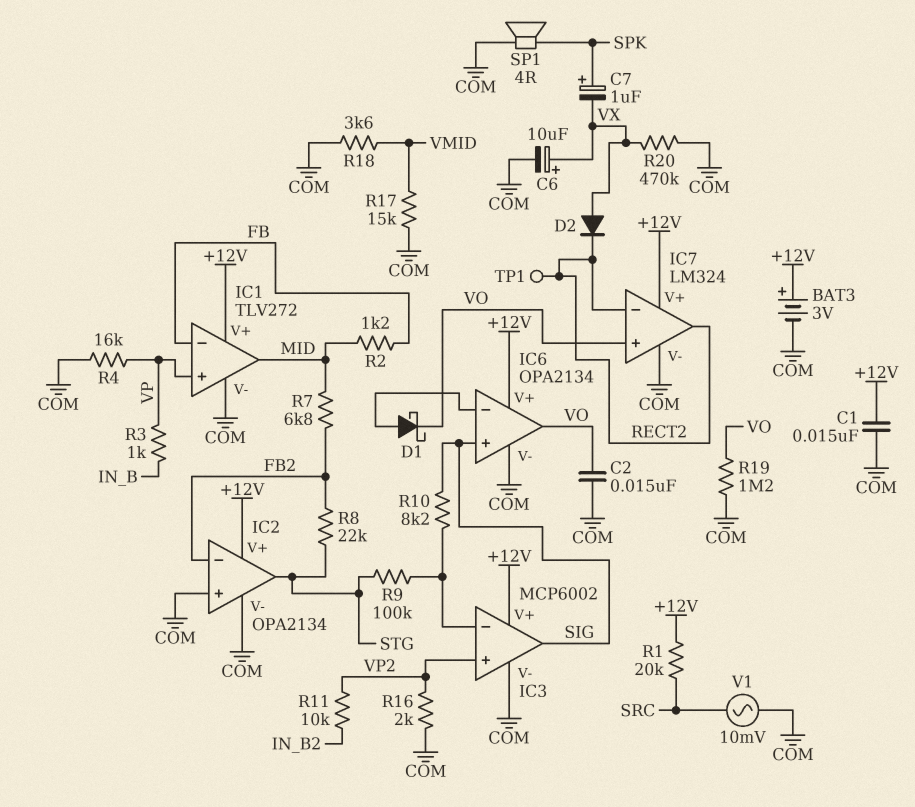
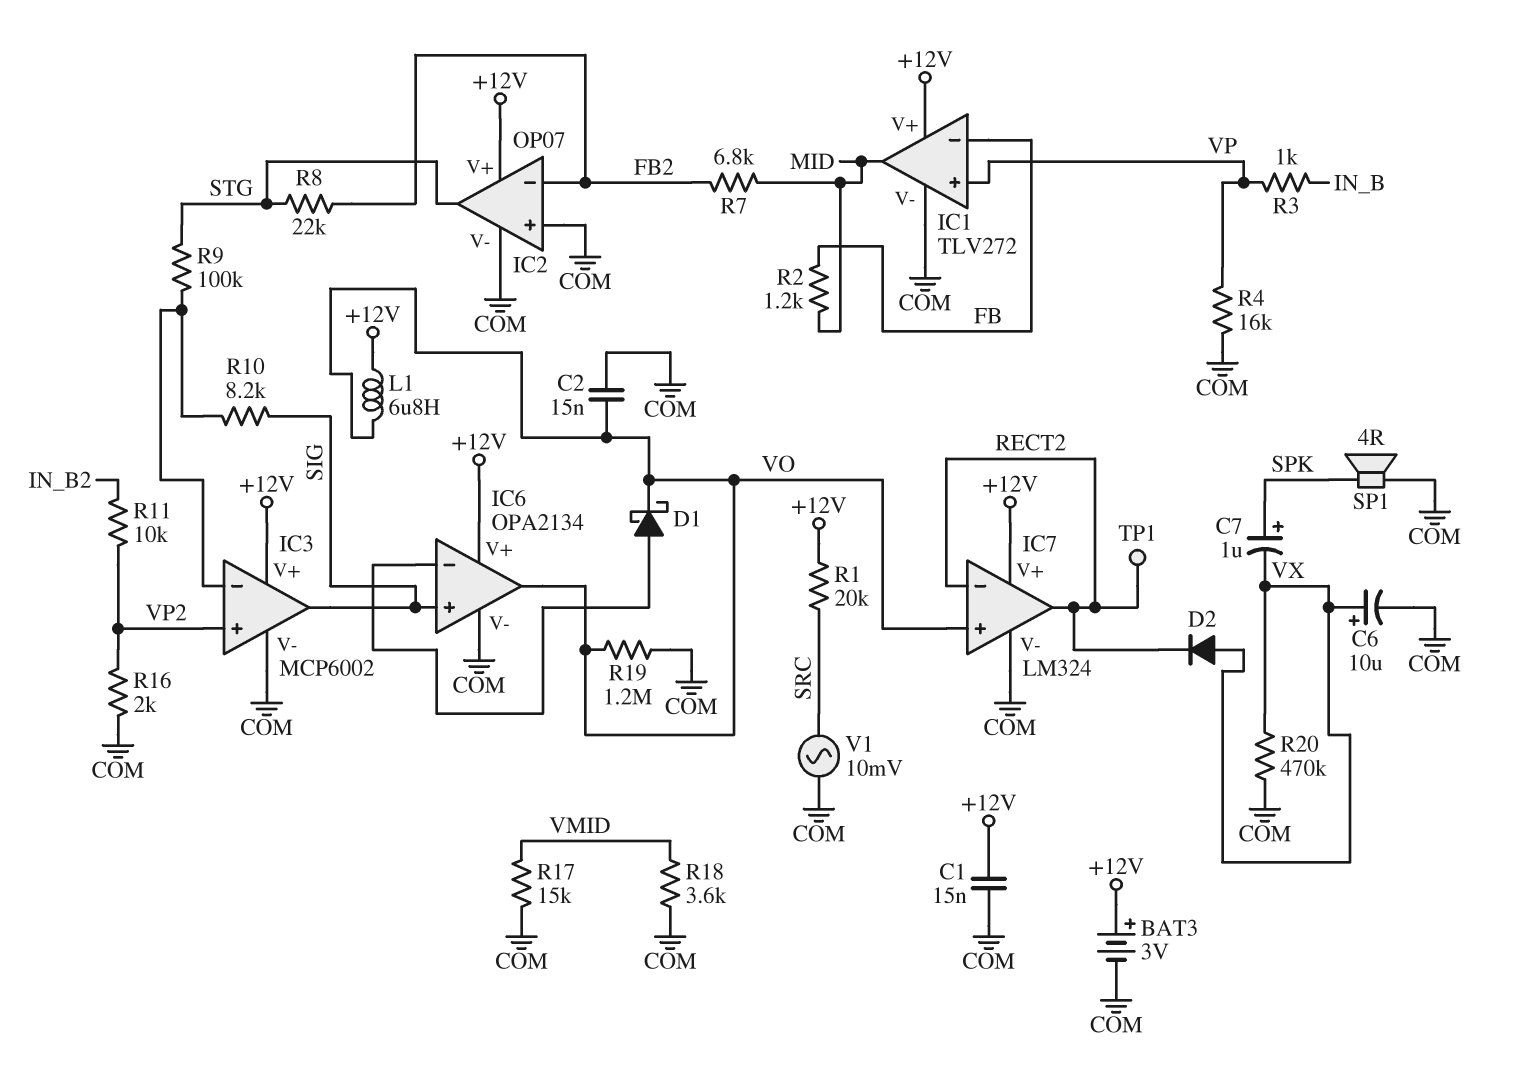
IC2: OPA2134 -> OP07
L1: none -> 6.8uH (+12V, VO)

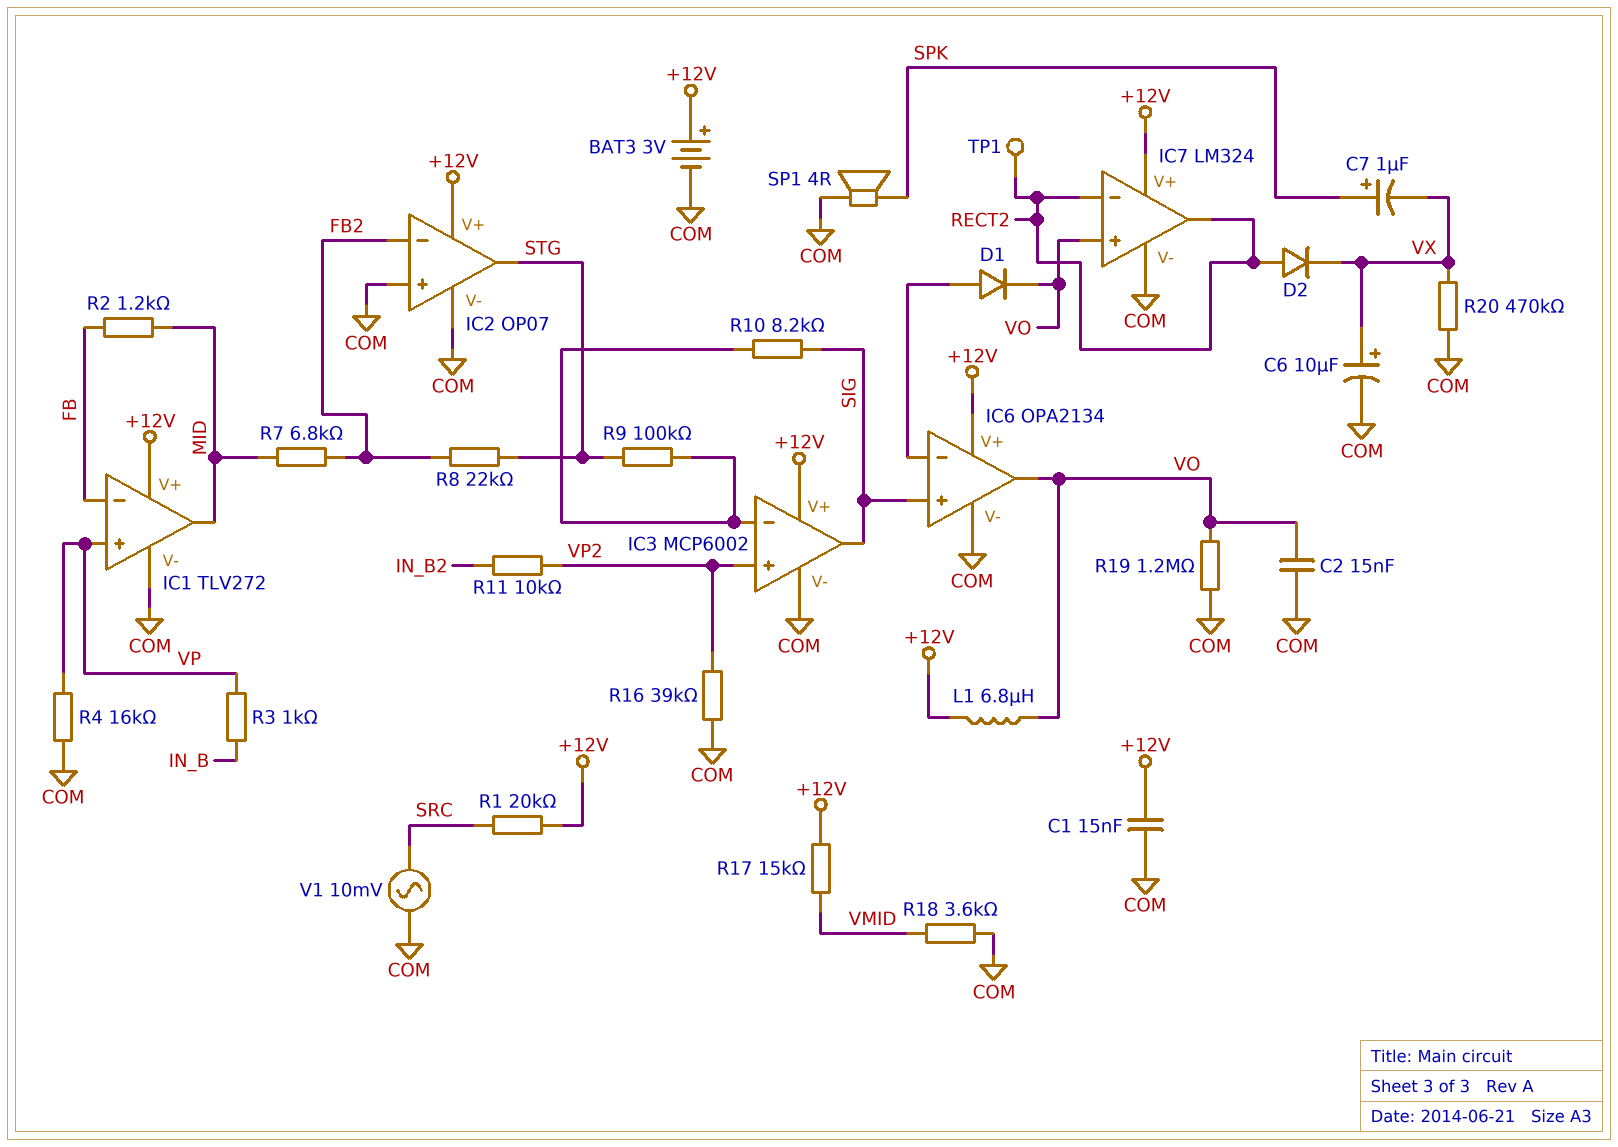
D1: schottky (A IC6/in-, K VO) -> diode (A IC6/in-, K VO)
D2: diode (A VX, K RECT2) -> diode (A RECT2, K VX)
R16: 2k (COM, VP2) -> 39k (COM, VP2)
R17: 15k (COM, VMID) -> 15k (+12V, VMID)

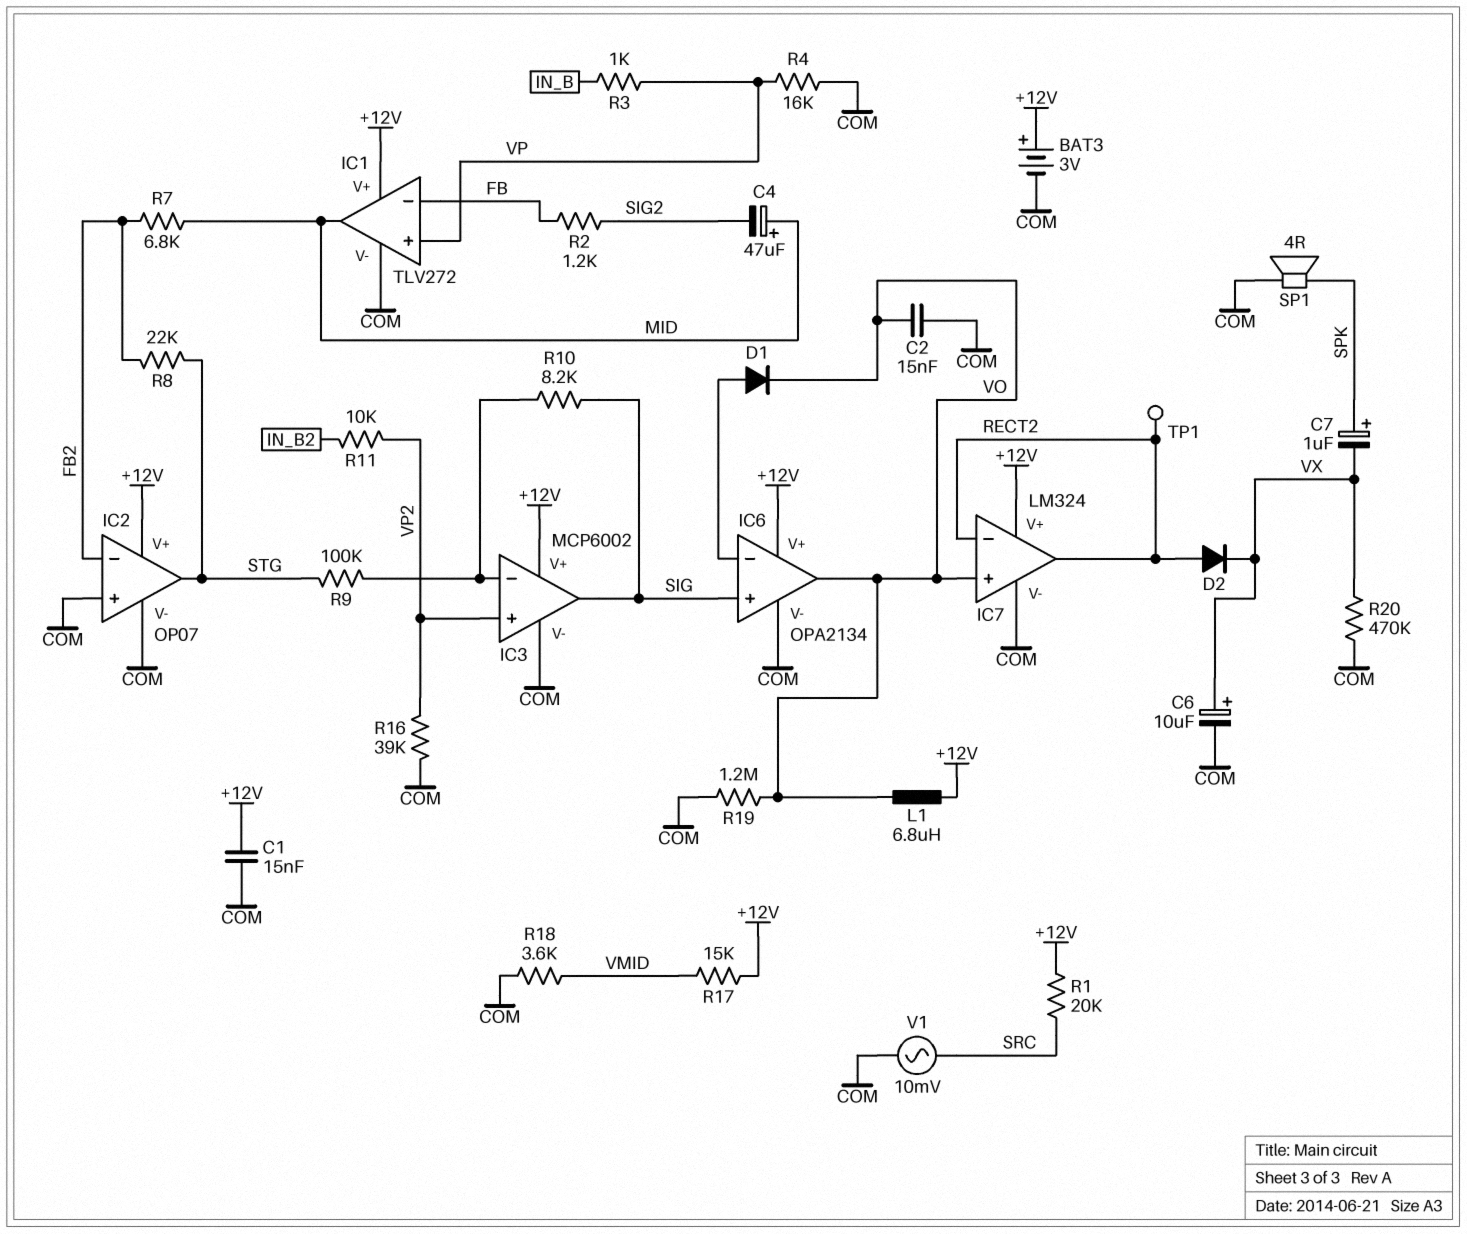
C4: none -> 47uF (plus MID, minus SIG2)
R2: 1.2k (FB, MID) -> 1.2k (FB, SIG2)

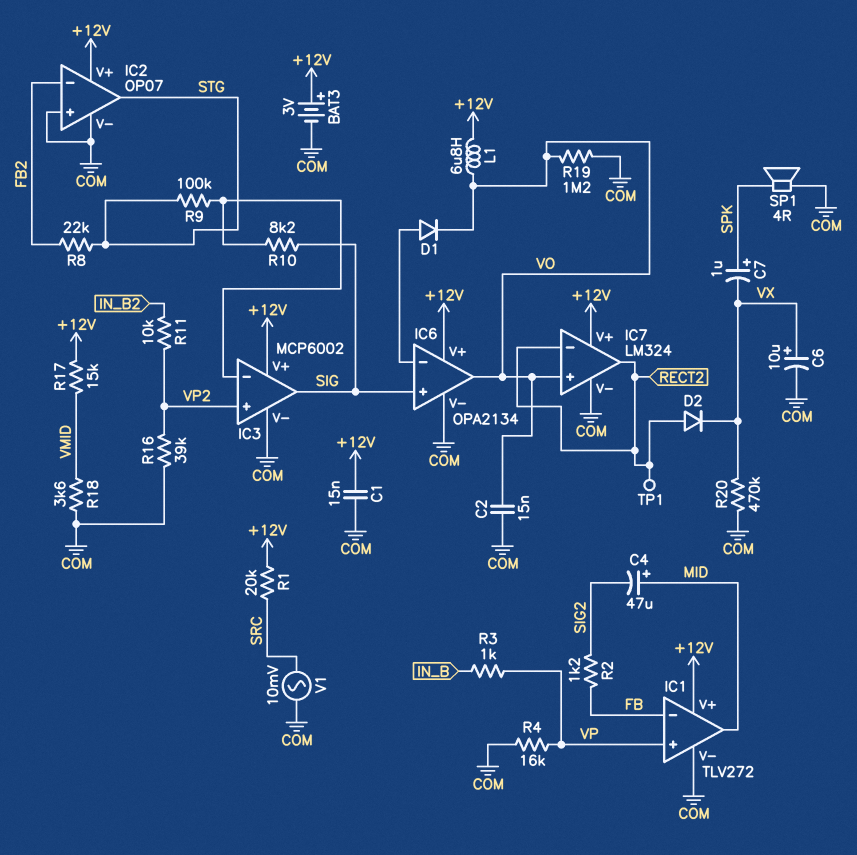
R7: 6.8k (FB2, MID) -> none

